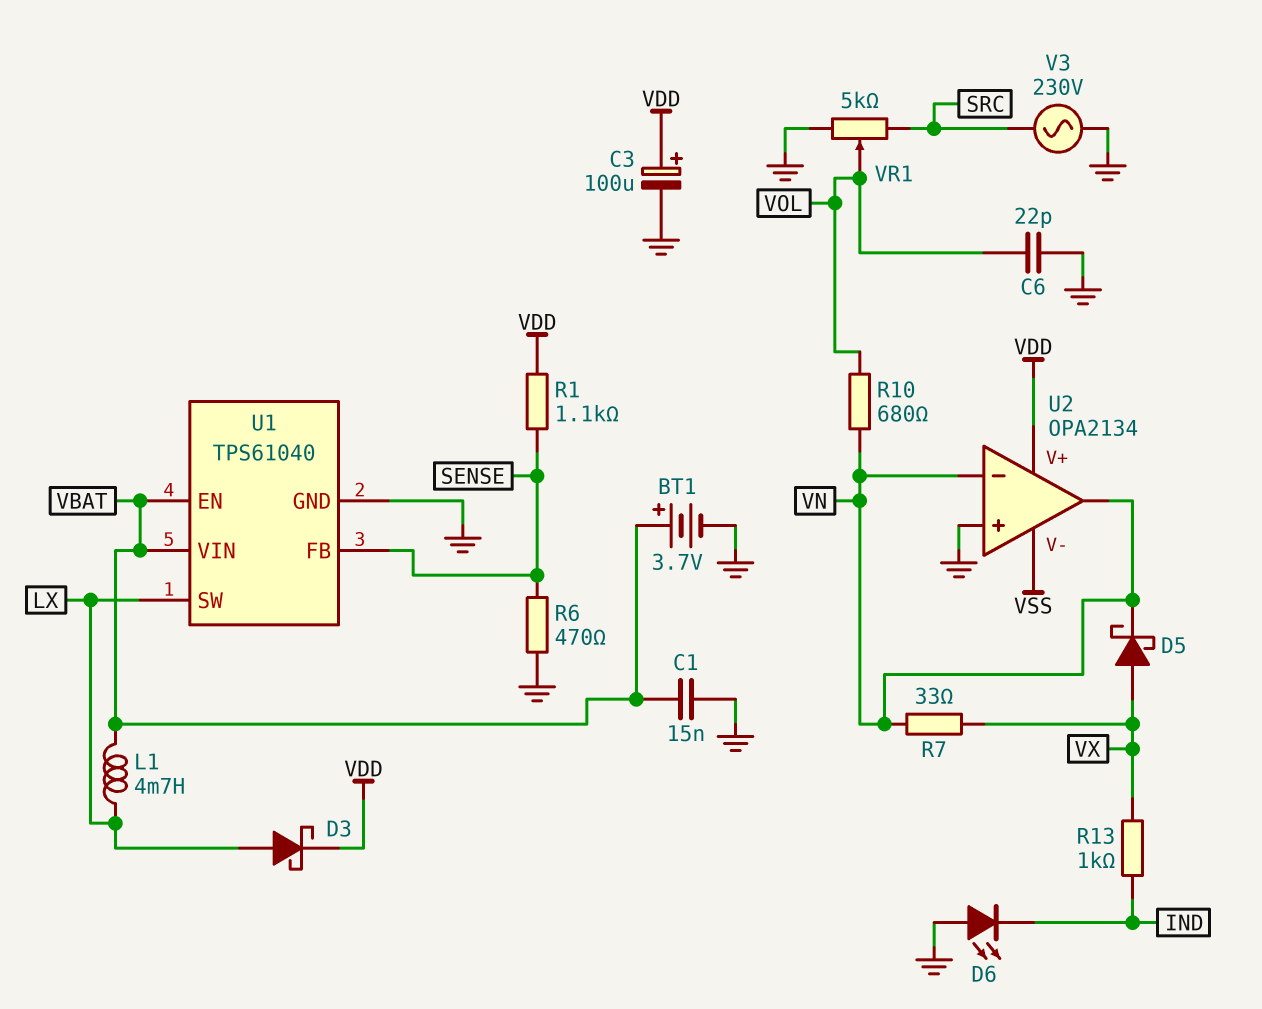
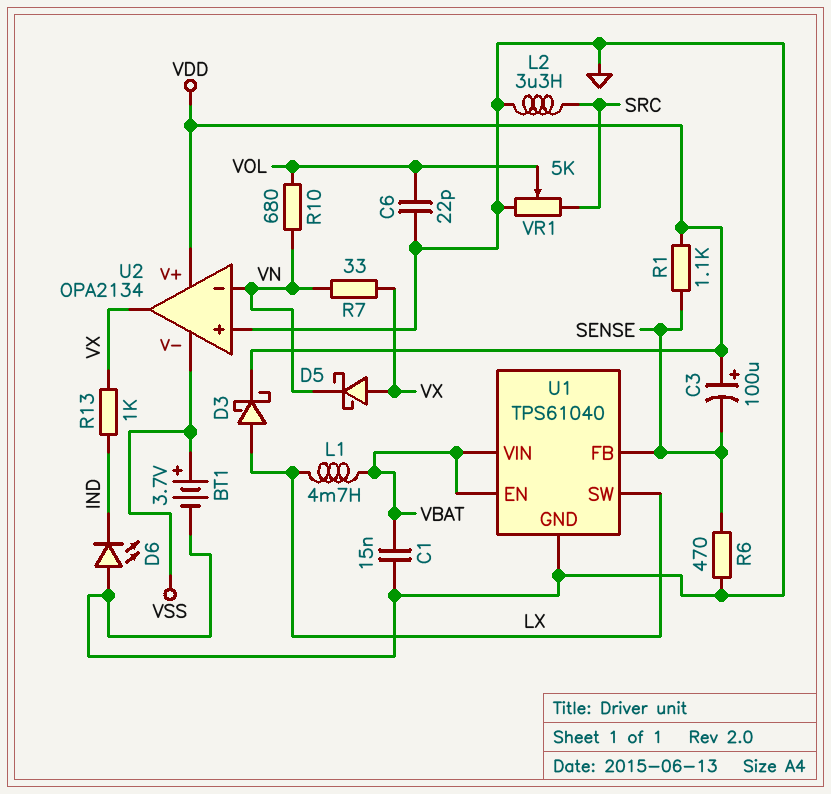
BT1: 3.7V (plus VBAT, minus GND) -> 3.7V (plus VSS, minus GND)
C3: 100uF (plus VDD, minus GND) -> 100uF (plus VDD, minus SENSE)
L2: none -> 3.3uH (GND, SRC)
U2 pin out: VN -> VX
V3: AC 230V (GND, SRC) -> none

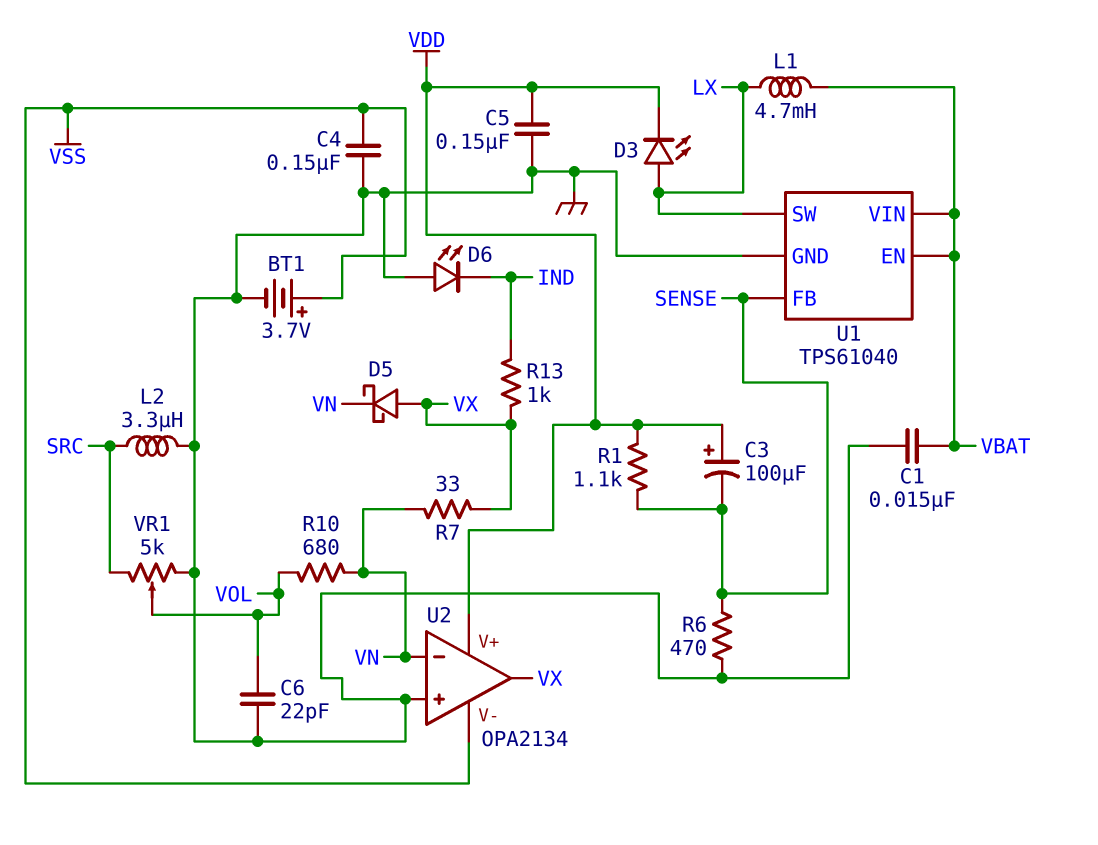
C4: none -> 150nF (GND, VSS)
C5: none -> 150nF (GND, VDD)
D3: schottky (A LX, K VDD) -> LED (A LX, K VDD)

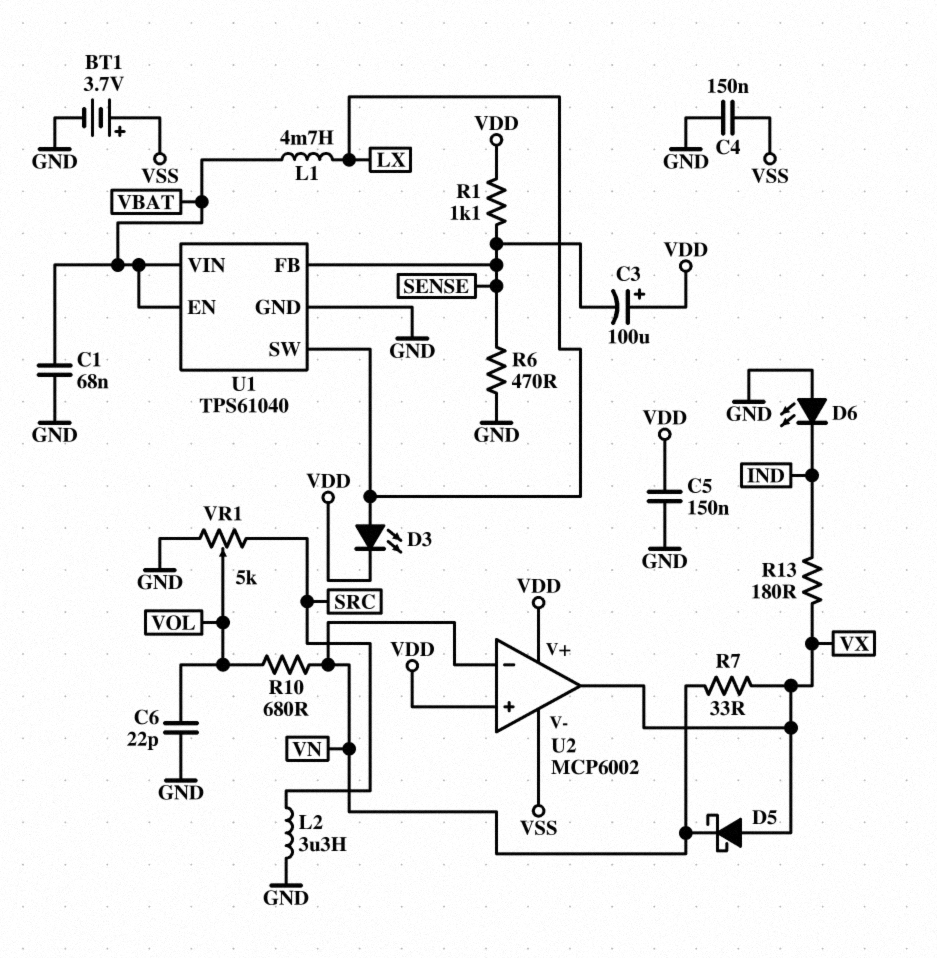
C1: 15nF (GND, VBAT) -> 68nF (GND, VBAT)
R13: 1k (IND, VX) -> 180 (IND, VX)
U2: OPA2134 -> MCP6002
U2 pin in+: GND -> VDD

